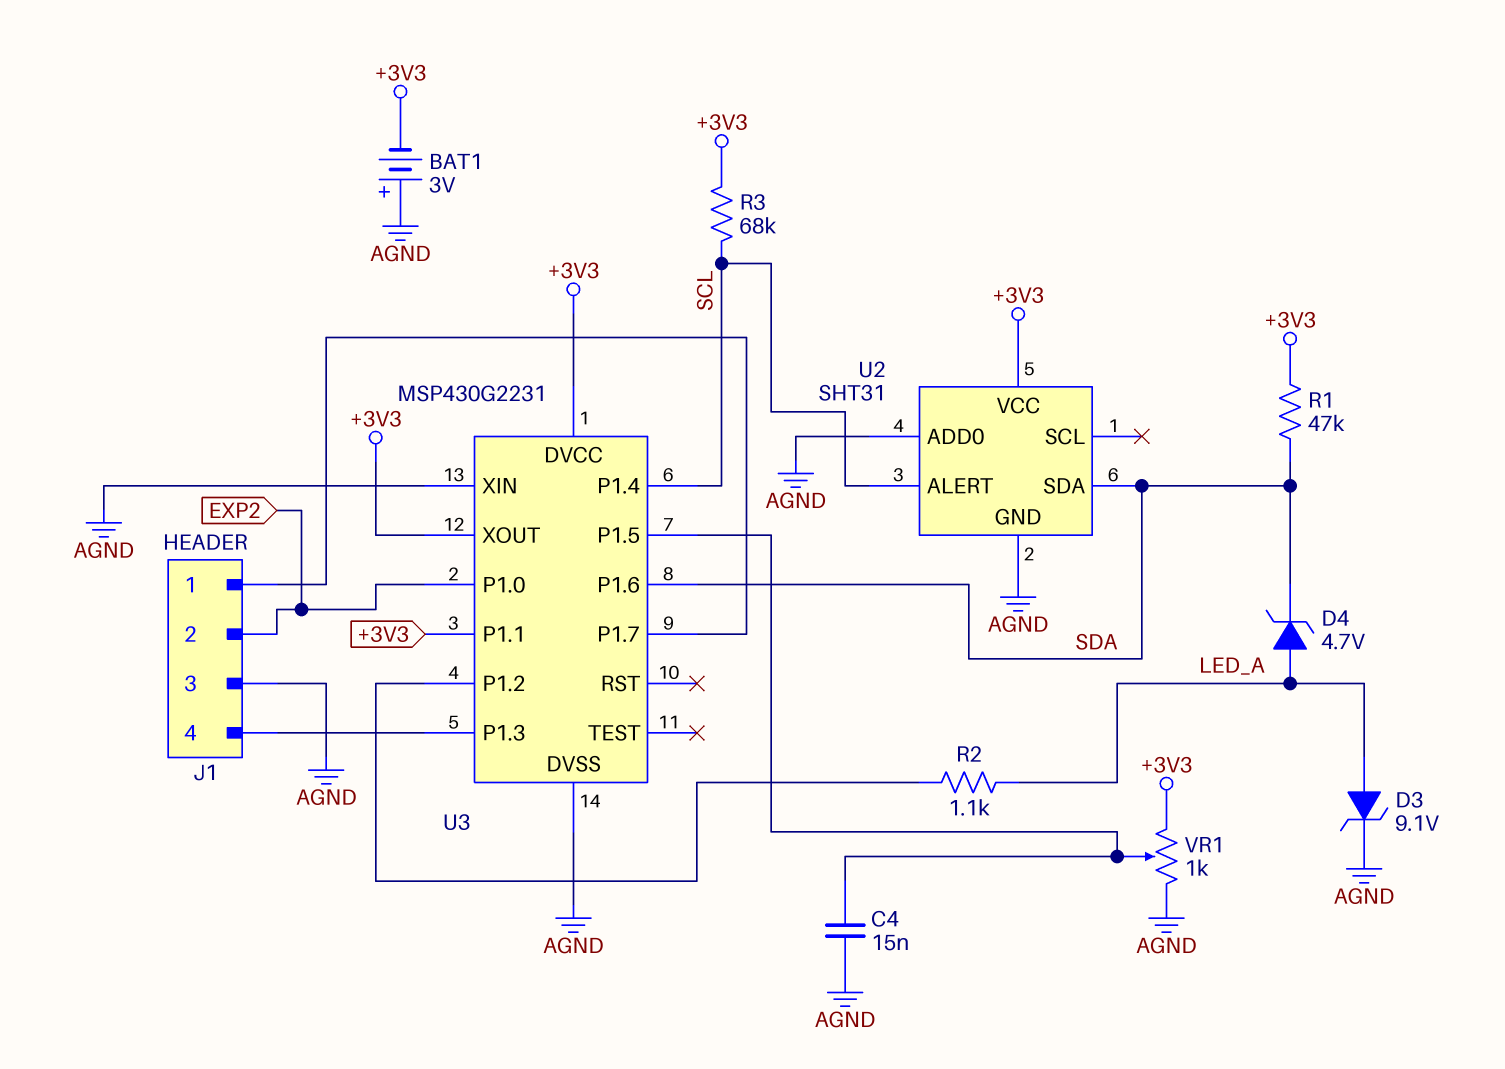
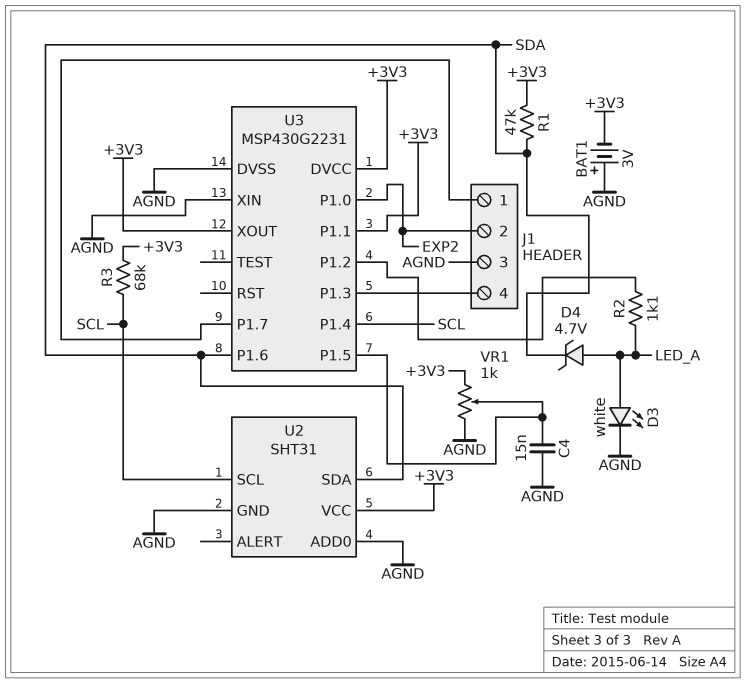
D3: zener 9.1V (A LED_A, K AGND) -> LED white (A LED_A, K AGND)
U2 pin ALERT: SCL -> none
U2 pin SCL: none -> SCL

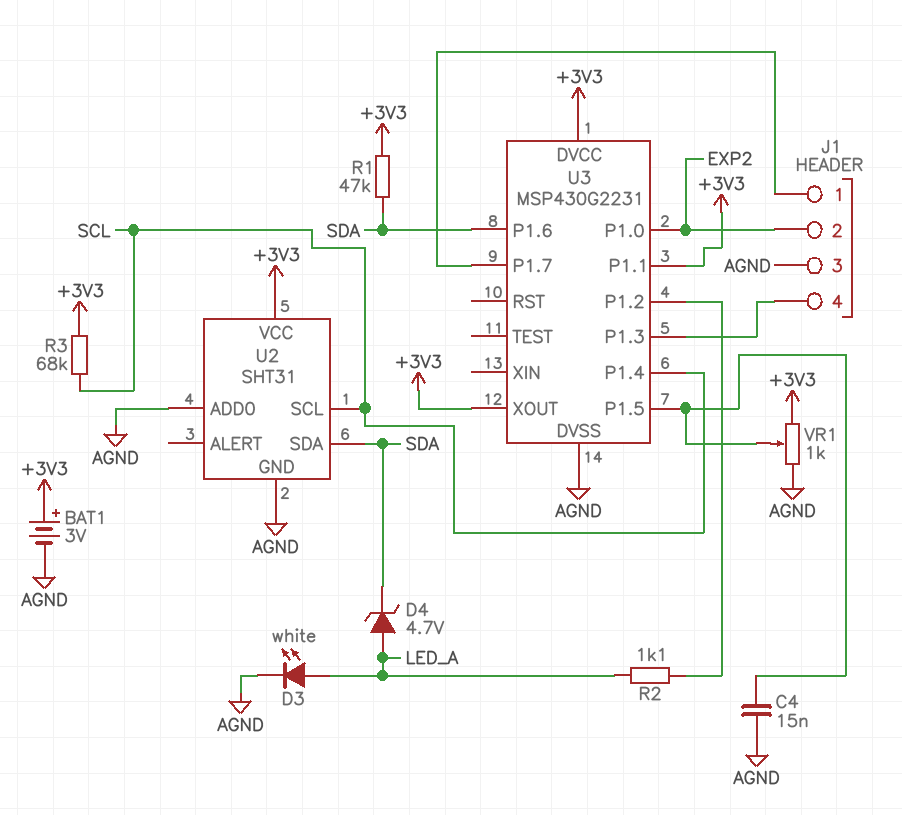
BAT1: 3V (plus AGND, minus +3V3) -> 3V (plus +3V3, minus AGND)
U3 pin XIN: AGND -> none

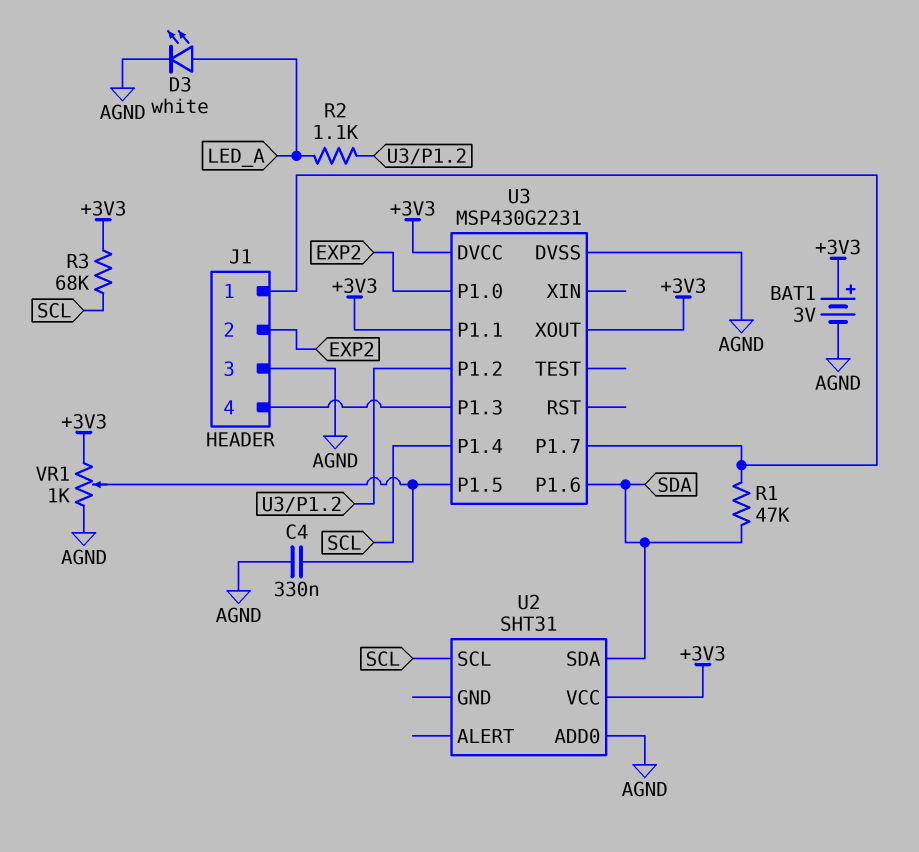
C4: 15nF (AGND, U3/P1.5) -> 330nF (AGND, U3/P1.5)
D4: zener 4.7V (A LED_A, K SDA) -> none
R1: 47k (+3V3, SDA) -> 47k (J1/1, SDA)
U2 pin GND: AGND -> none

